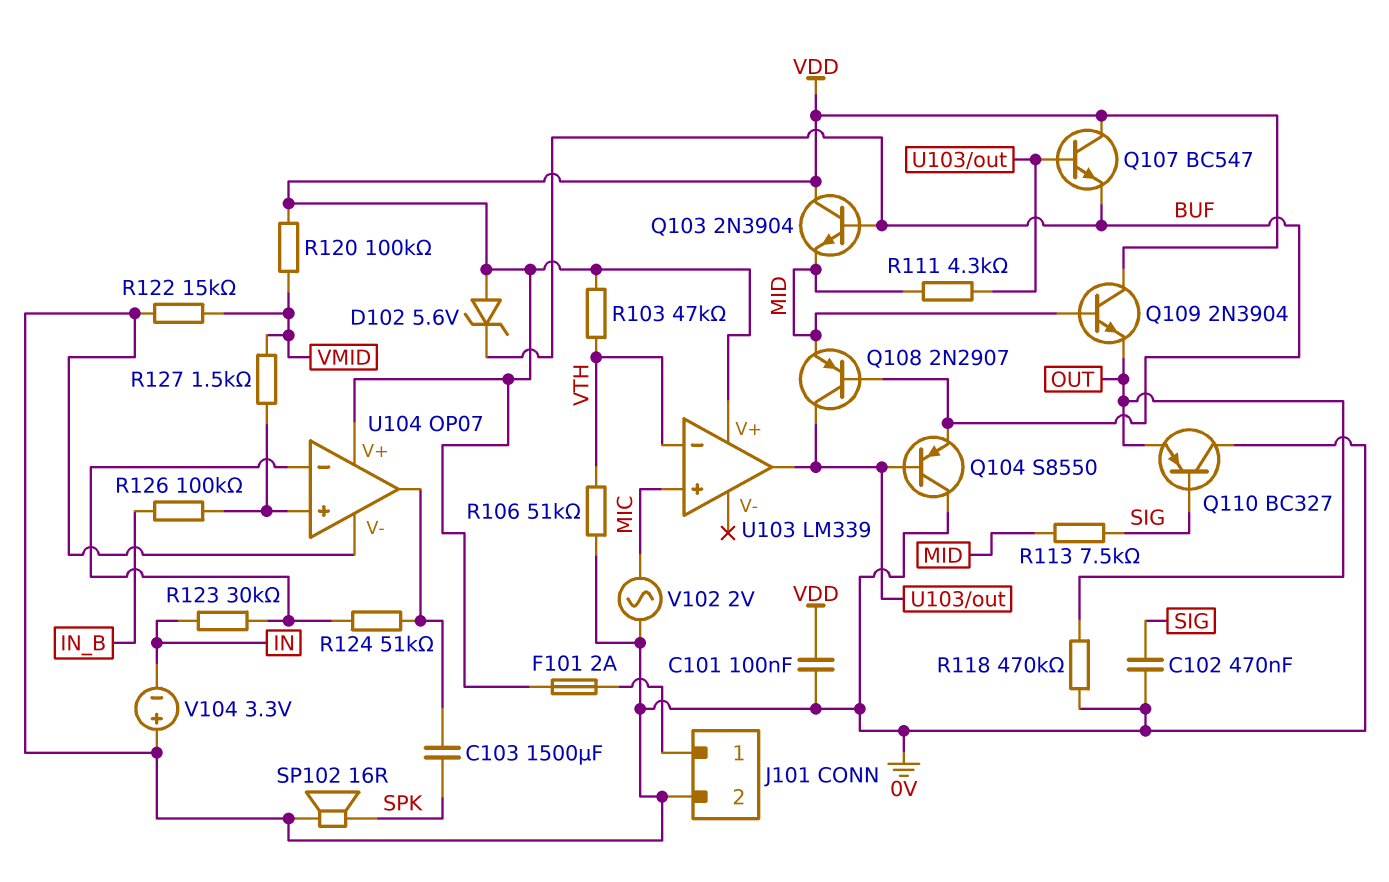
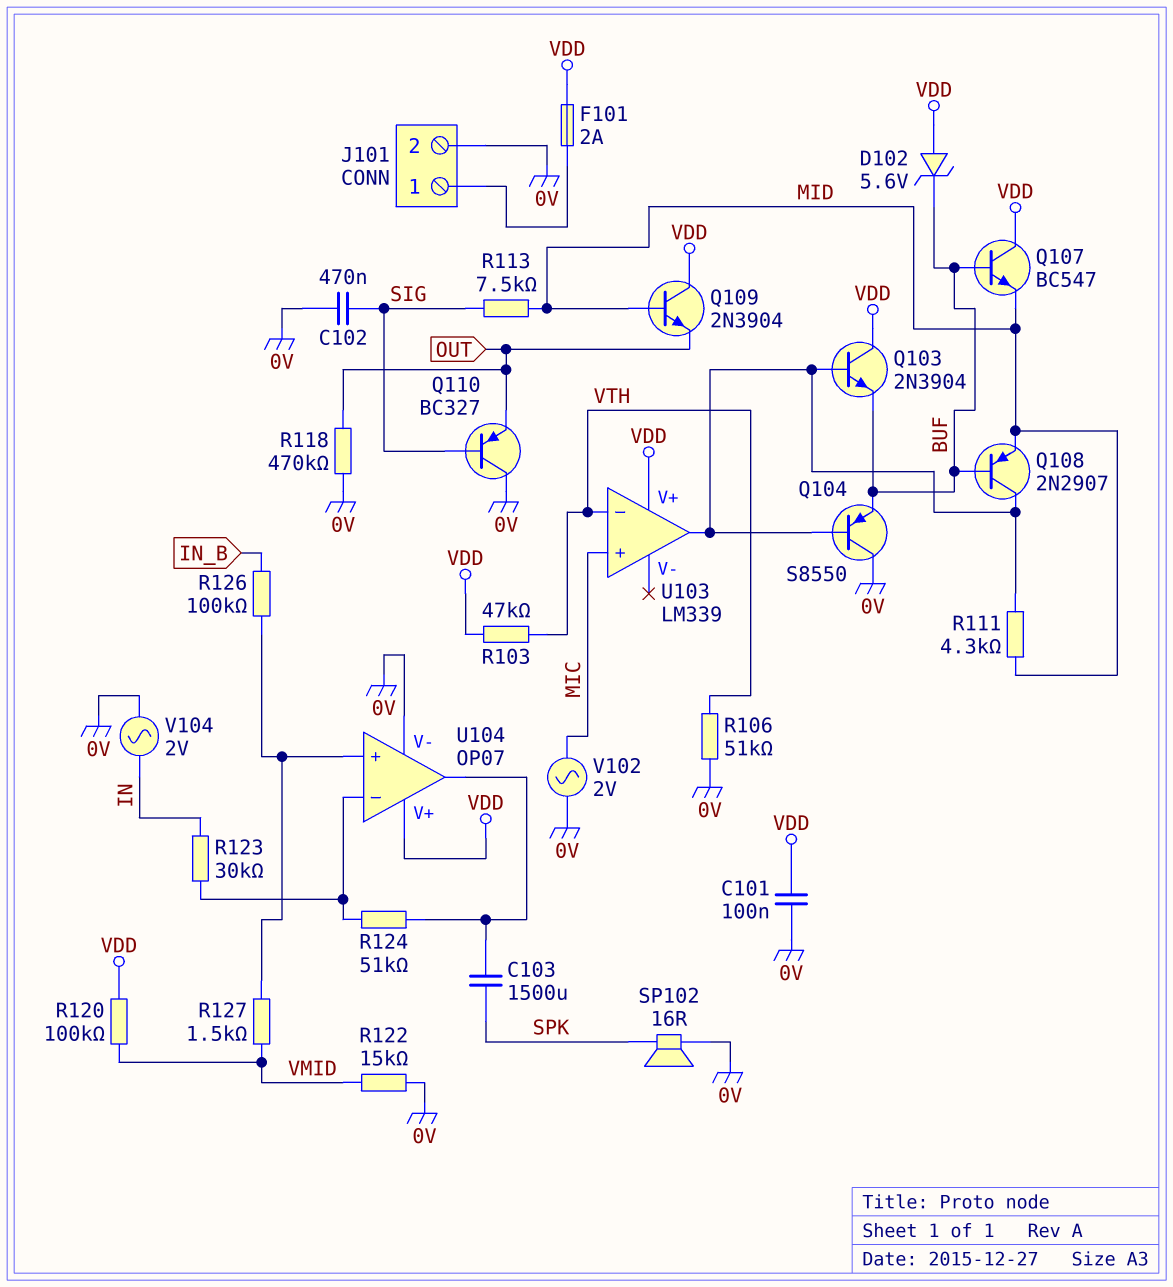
Q103: NPN 2N3904 (B BUF, C VDD, E MID) -> NPN 2N3904 (B U103/out, C VDD, E BUF)
Q107: NPN BC547 (B U103/out, C VDD, E BUF) -> NPN BC547 (B BUF, C VDD, E MID)
V104: 3.3V (plus 0V, minus IN) -> AC 2V (0V, IN)

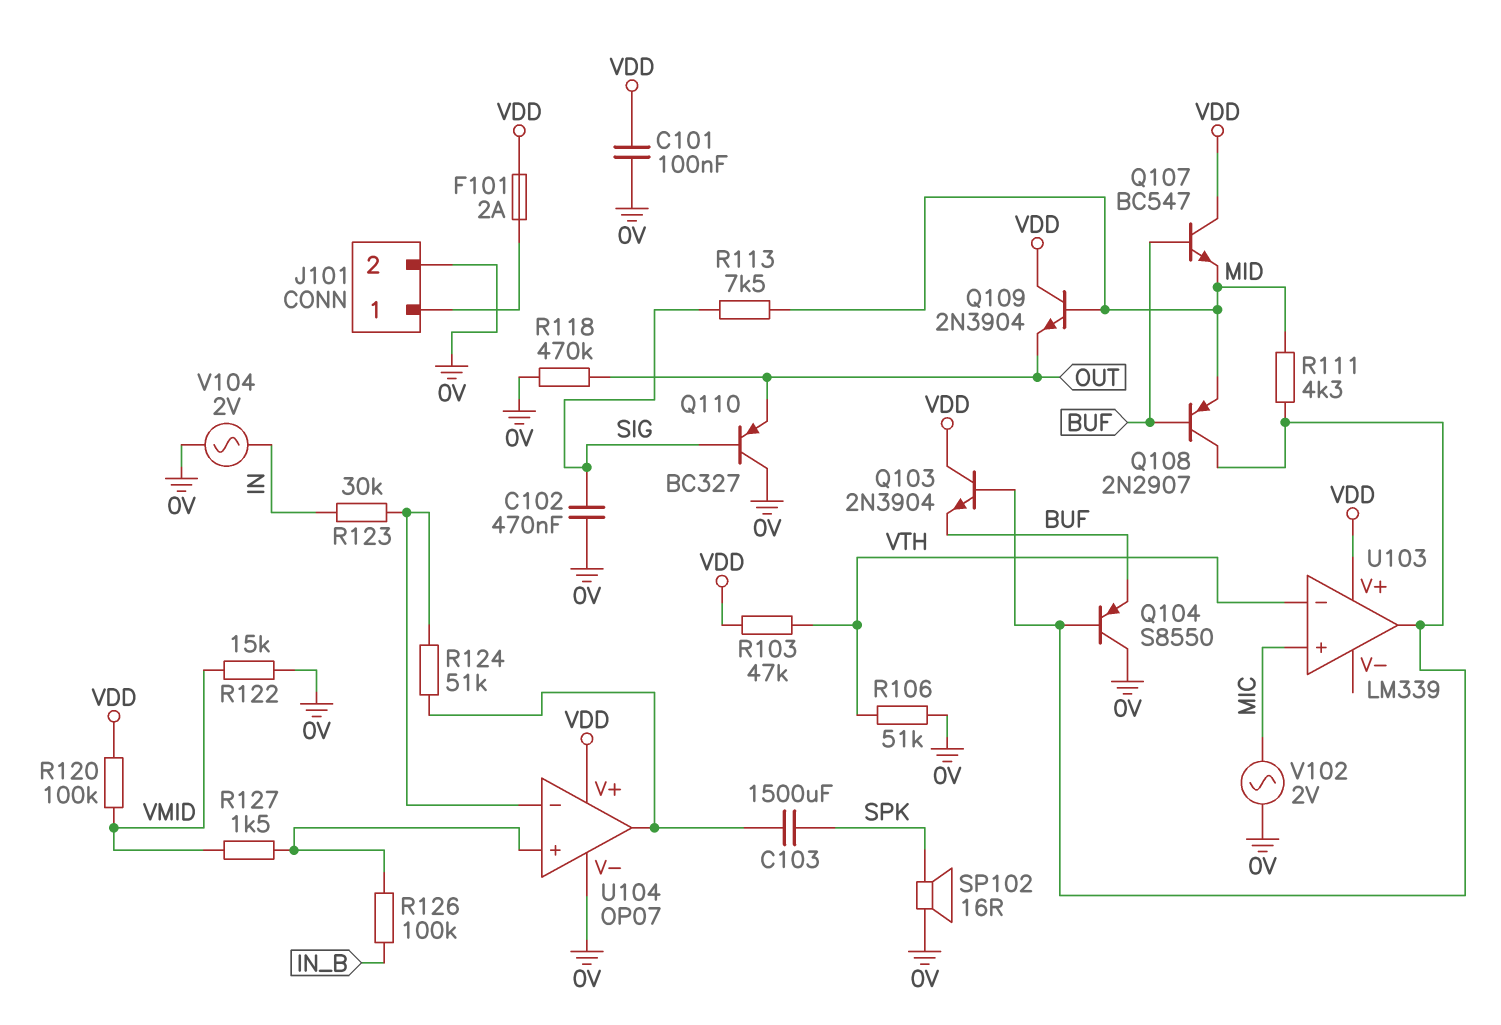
D102: zener 5.6V (A VDD, K BUF) -> none

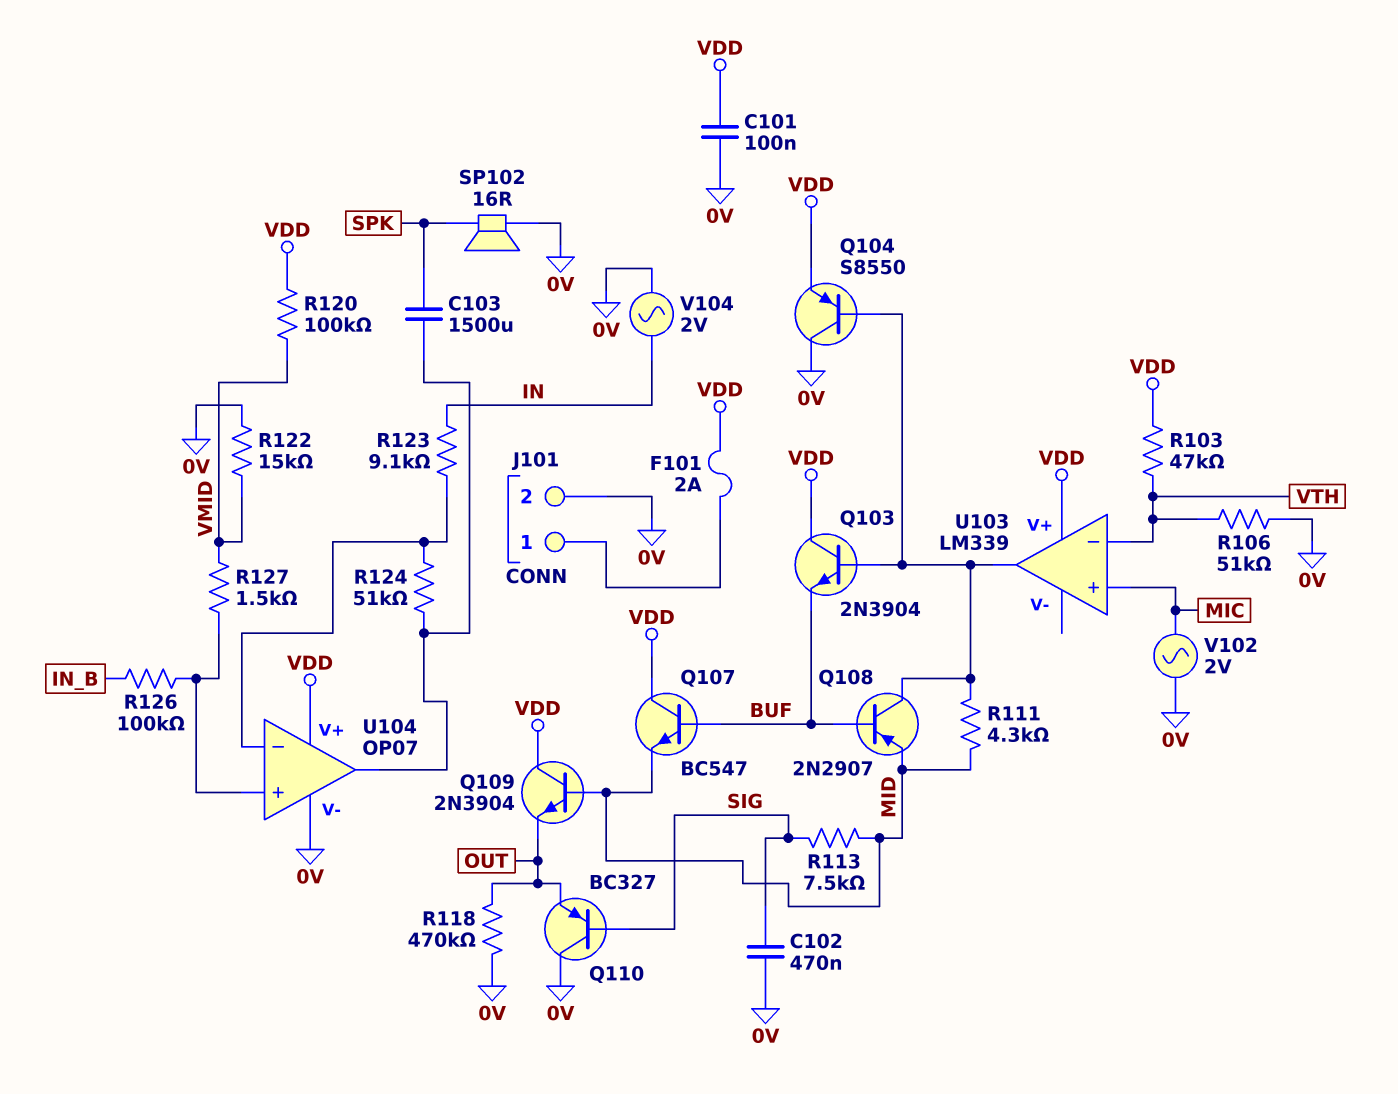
Q104: PNP S8550 (B U103/out, C 0V, E BUF) -> PNP S8550 (B U103/out, C 0V, E VDD)
R123: 30k (IN, U104/in-) -> 9.1k (IN, U104/in-)

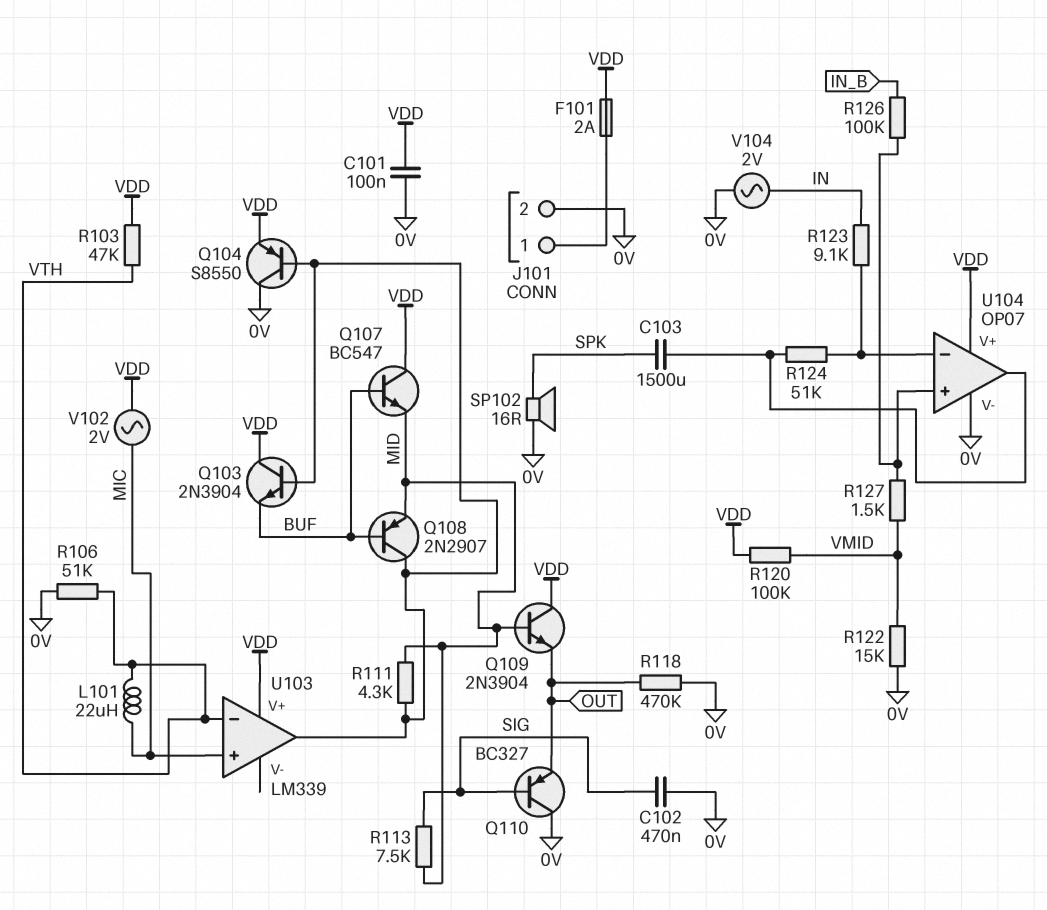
L101: none -> 22uH (MIC, VTH)
V102: AC 2V (0V, MIC) -> AC 2V (MIC, VDD)

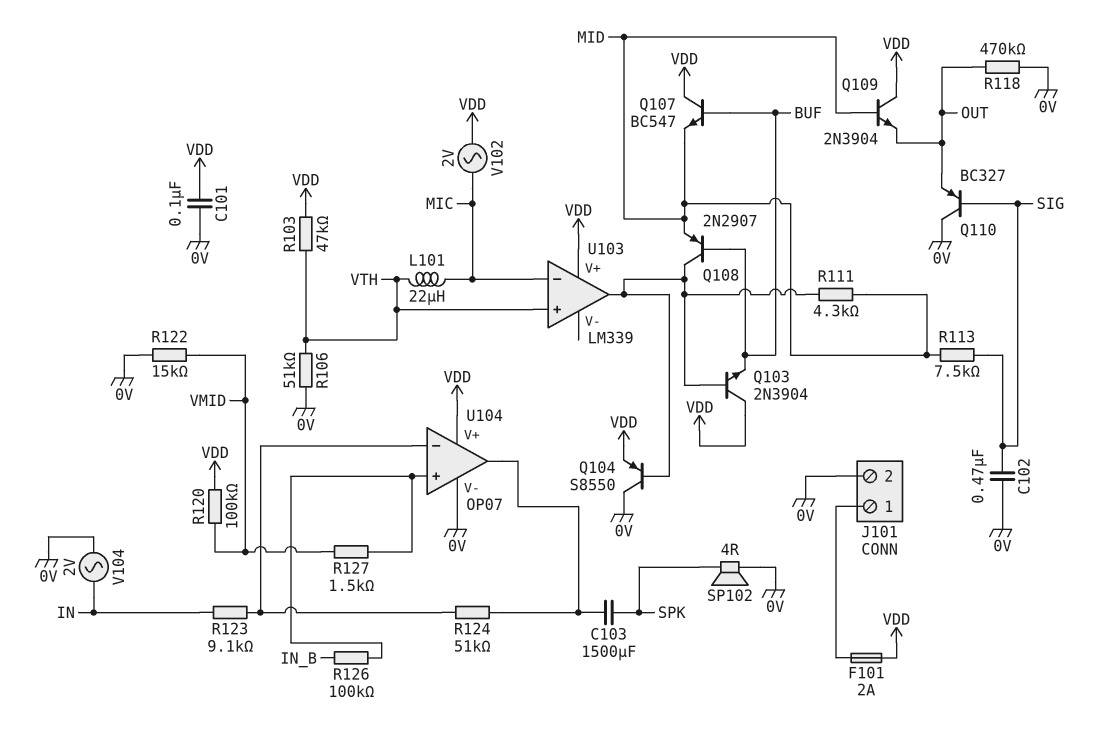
SP102: speaker 16R (0V, SPK) -> speaker 4R (0V, SPK)
U103 pin in+: MIC -> VTH
U103 pin in-: VTH -> MIC

